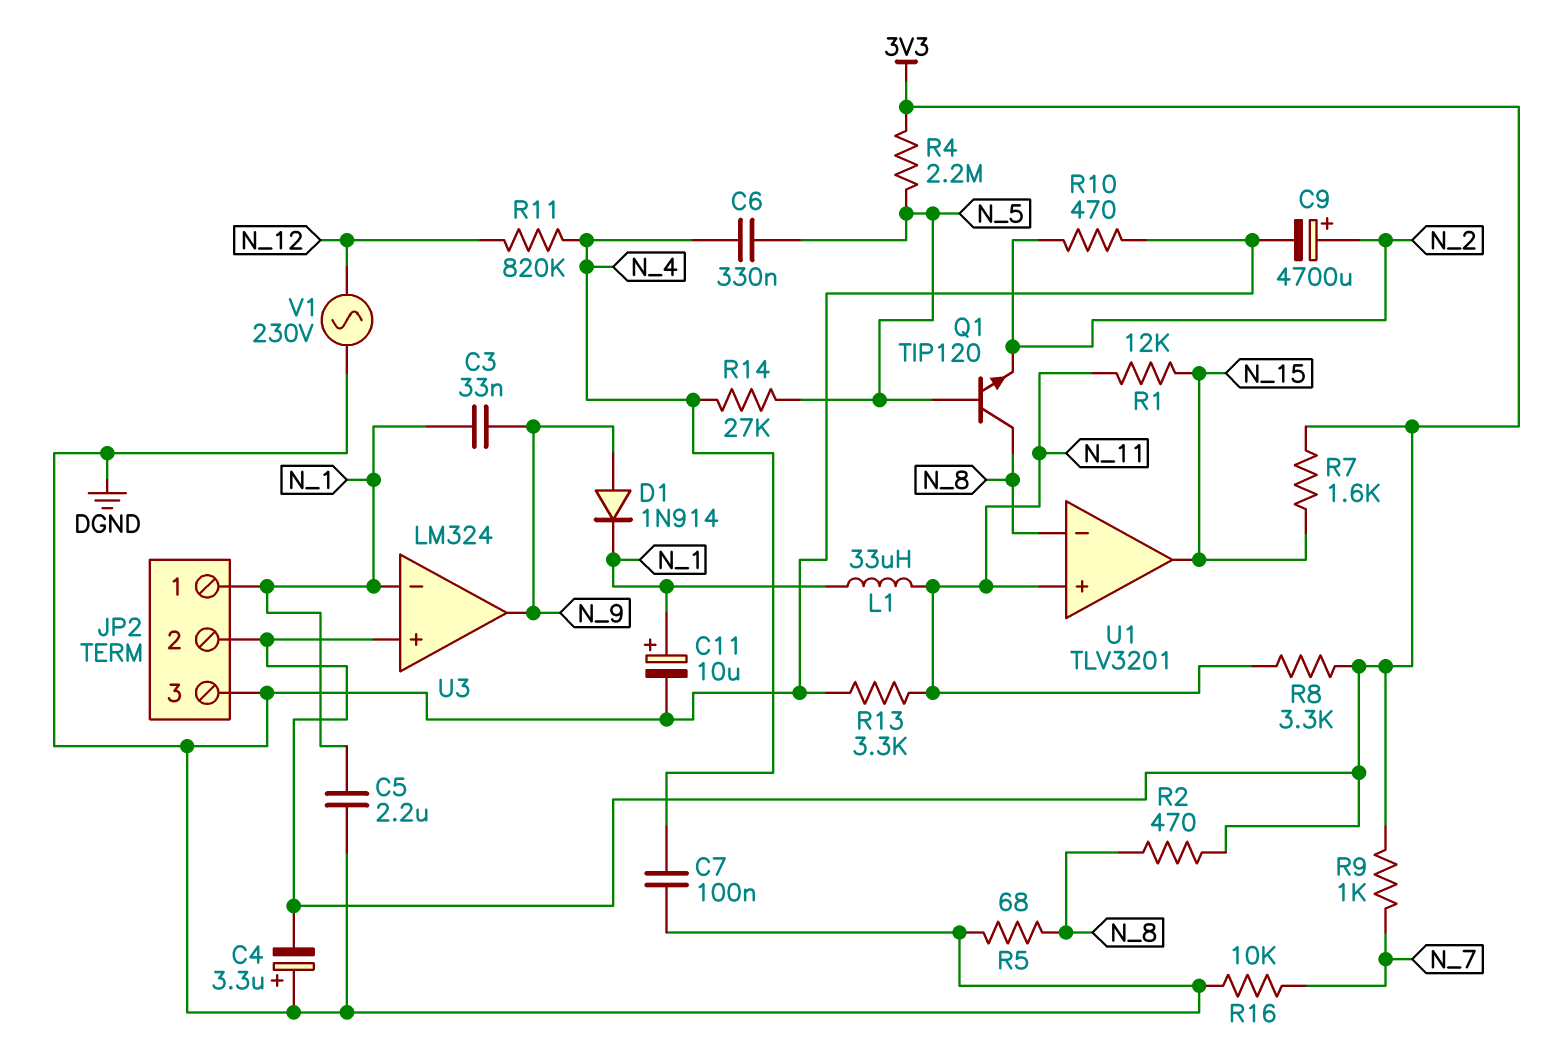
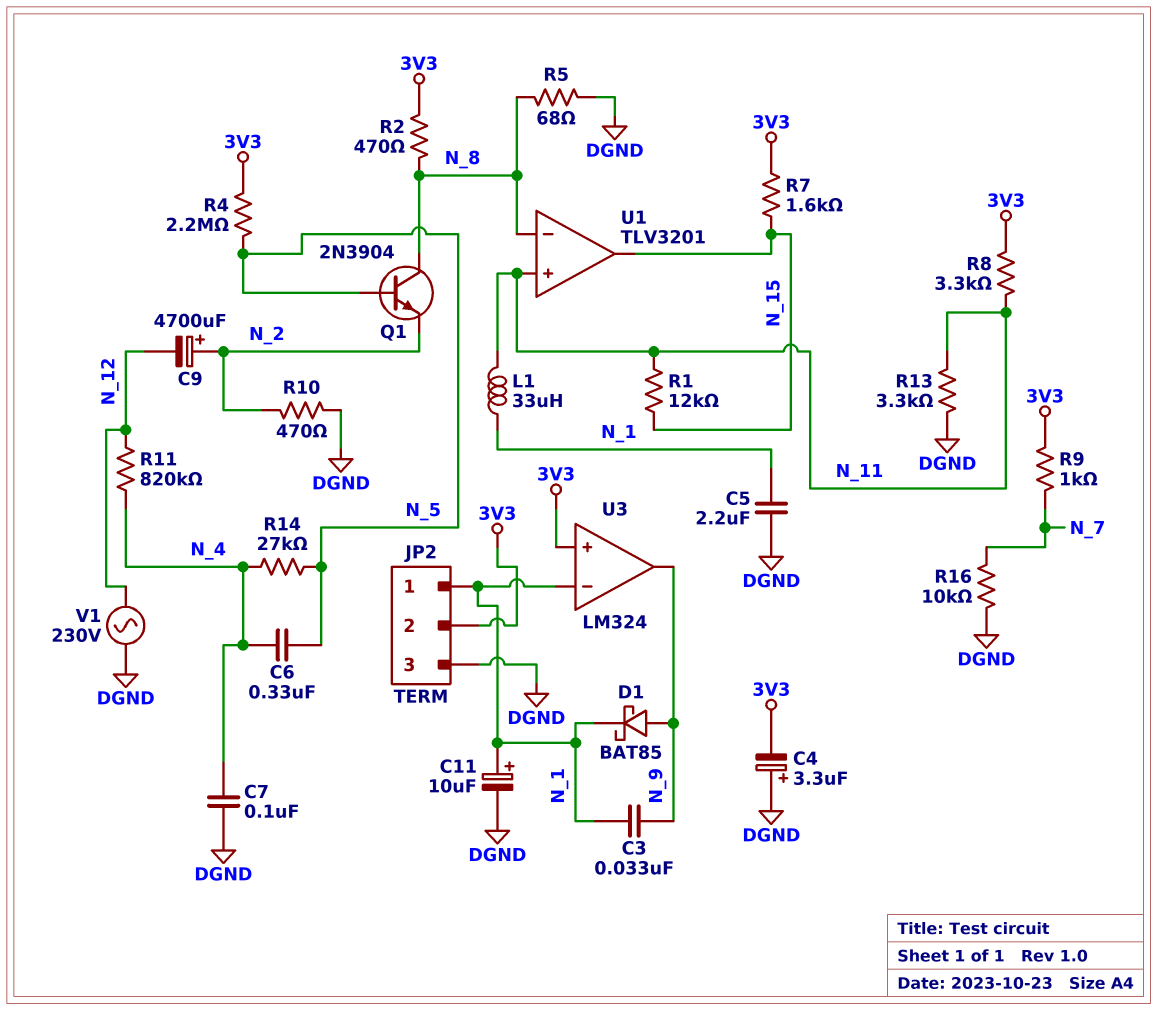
C9: 4700uF (plus N_2, minus DGND) -> 4700uF (plus N_2, minus N_12)
D1: diode 1N914 (A N_9, K N_1) -> schottky BAT85 (A N_9, K N_1)
Q1: NPN TIP120 (B N_5, C N_8, E N_2) -> NPN 2N3904 (B N_5, C N_8, E N_2)

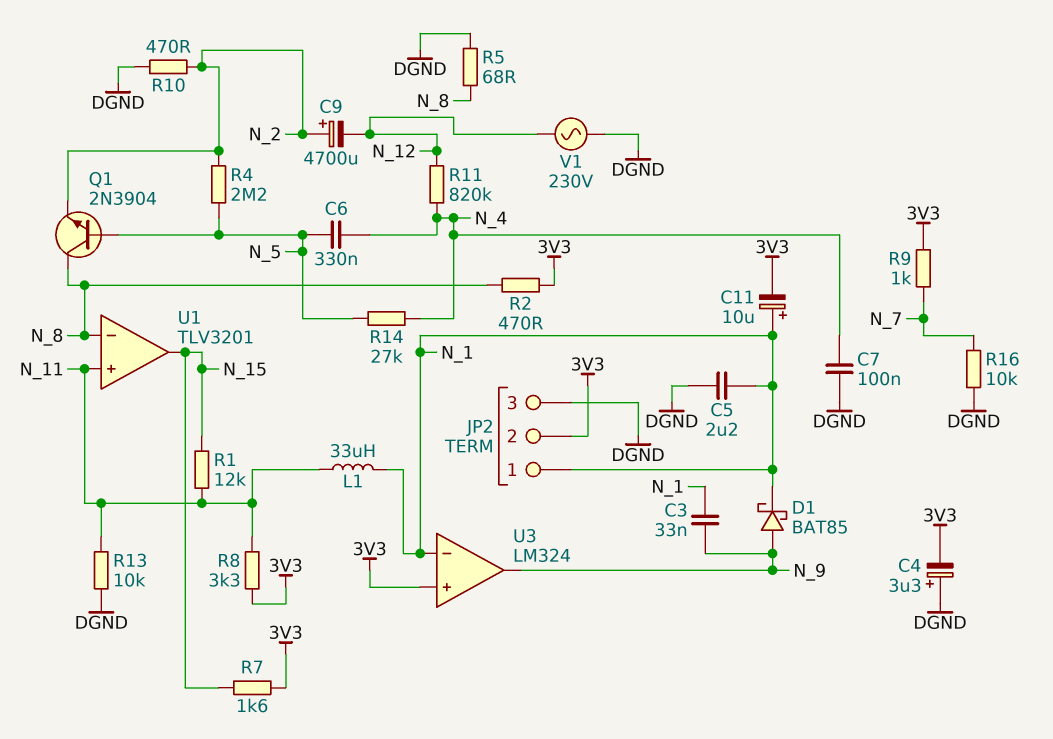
C11: 10uF (plus N_1, minus DGND) -> 10uF (plus N_1, minus 3V3)
R4: 2.2M (3V3, N_5) -> 2.2M (N_2, N_5)
R13: 3.3k (DGND, N_11) -> 10k (DGND, N_11)

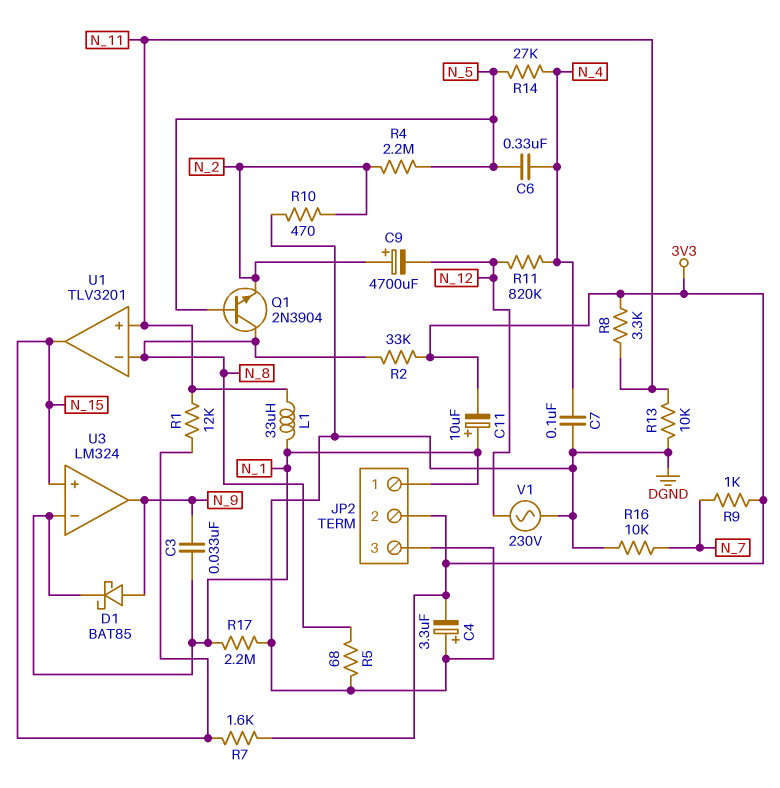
C5: 2.2uF (DGND, N_1) -> none
R2: 470 (3V3, N_8) -> 33k (3V3, N_8)
R17: none -> 2.2M (DGND, N_1)
U3 pin in+: 3V3 -> N_15

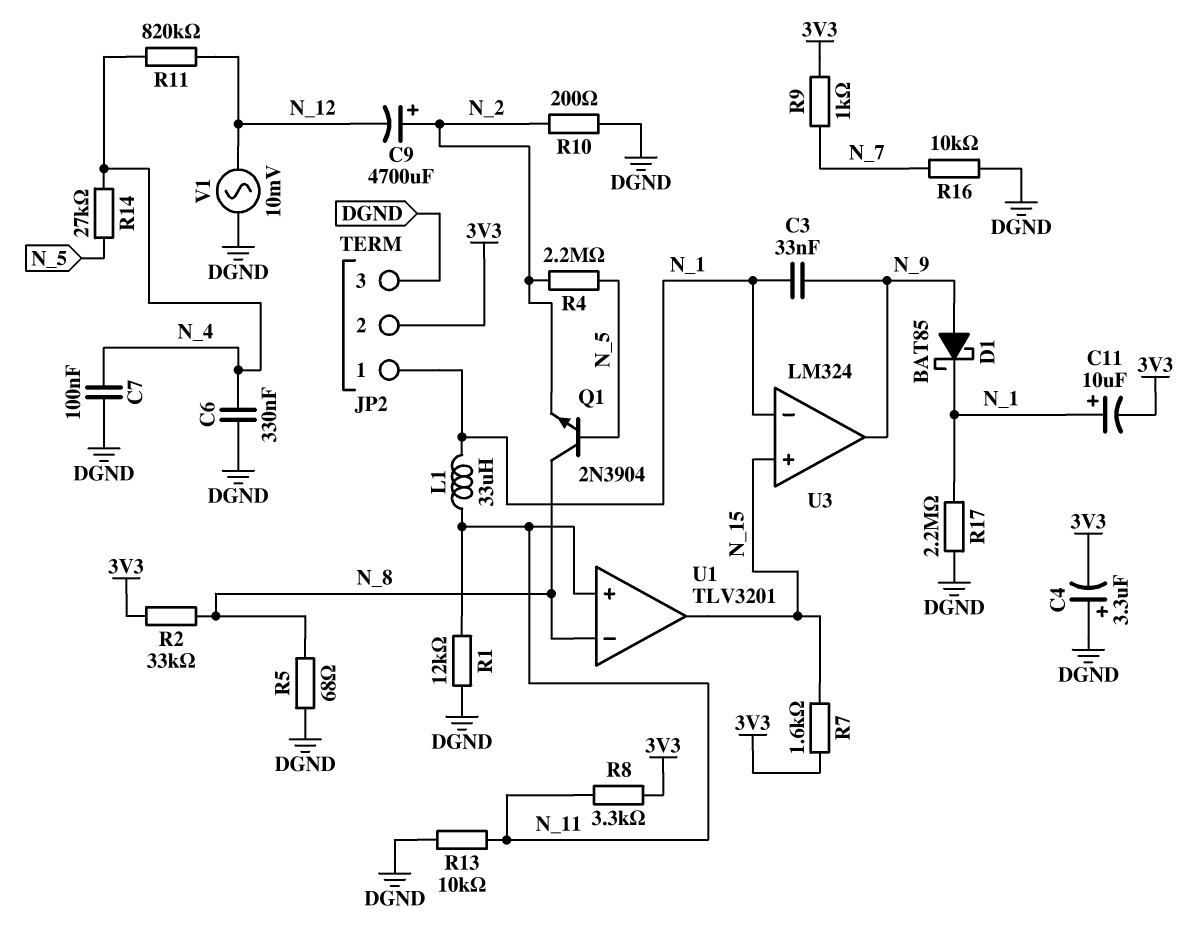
C6: 330nF (N_4, N_5) -> 330nF (DGND, N_4)
R1: 12k (N_11, N_15) -> 12k (DGND, N_11)
R10: 470 (DGND, N_2) -> 200 (DGND, N_2)
V1: AC 230V (DGND, N_12) -> AC 10mV (DGND, N_12)

